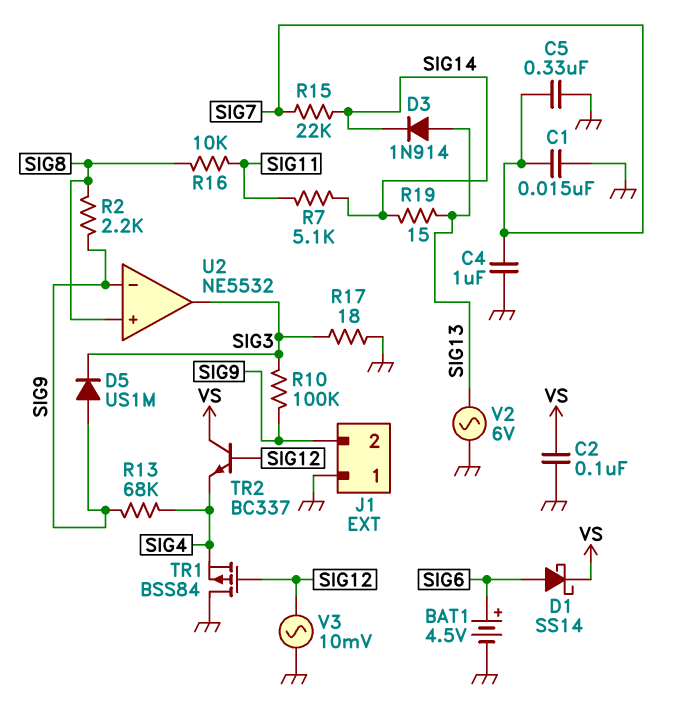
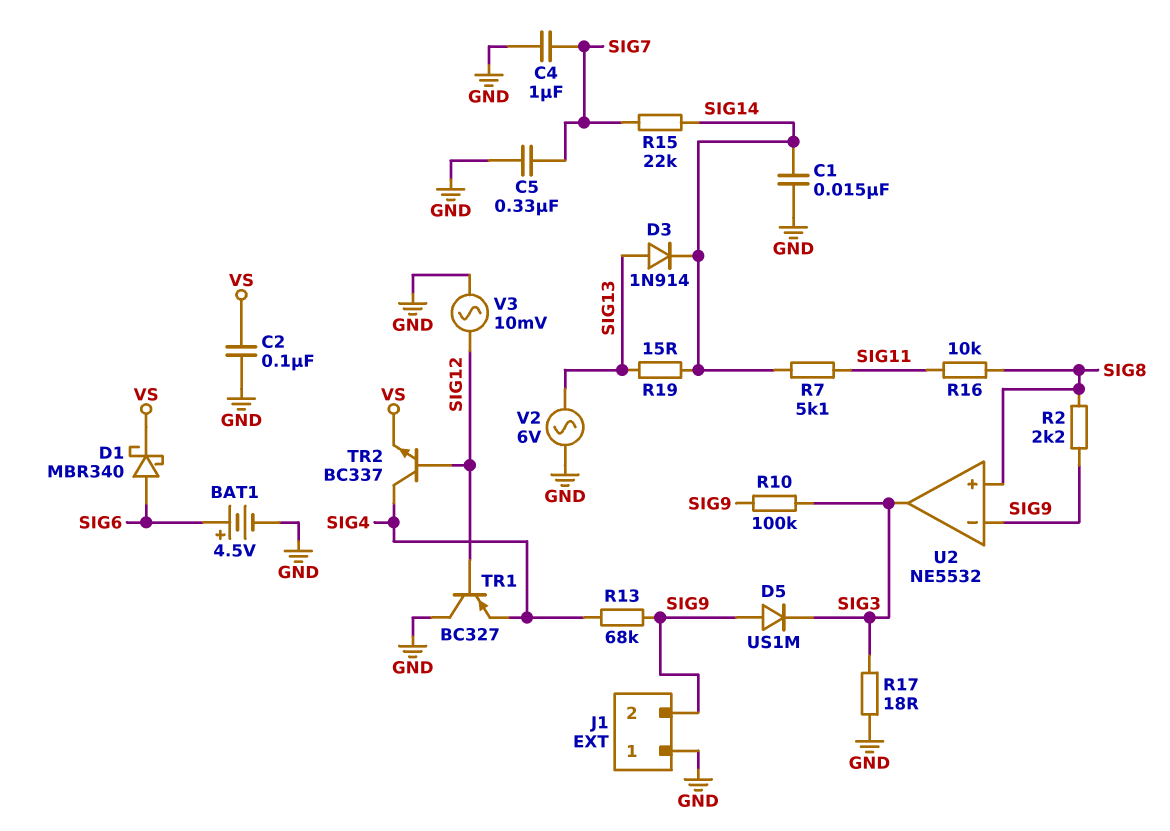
C1: 15nF (GND, SIG7) -> 15nF (GND, SIG14)
D1: schottky SS14 (A SIG6, K VS) -> schottky MBR340 (A SIG6, K VS)
TR1: PMOS BSS84 (G SIG12, D GND, S SIG4) -> PNP BC327 (B SIG12, C GND, E SIG4)
TR2: NPN BC337 (B SIG12, C VS, E SIG4) -> NPN BC337 (B SIG12, C SIG4, E VS)

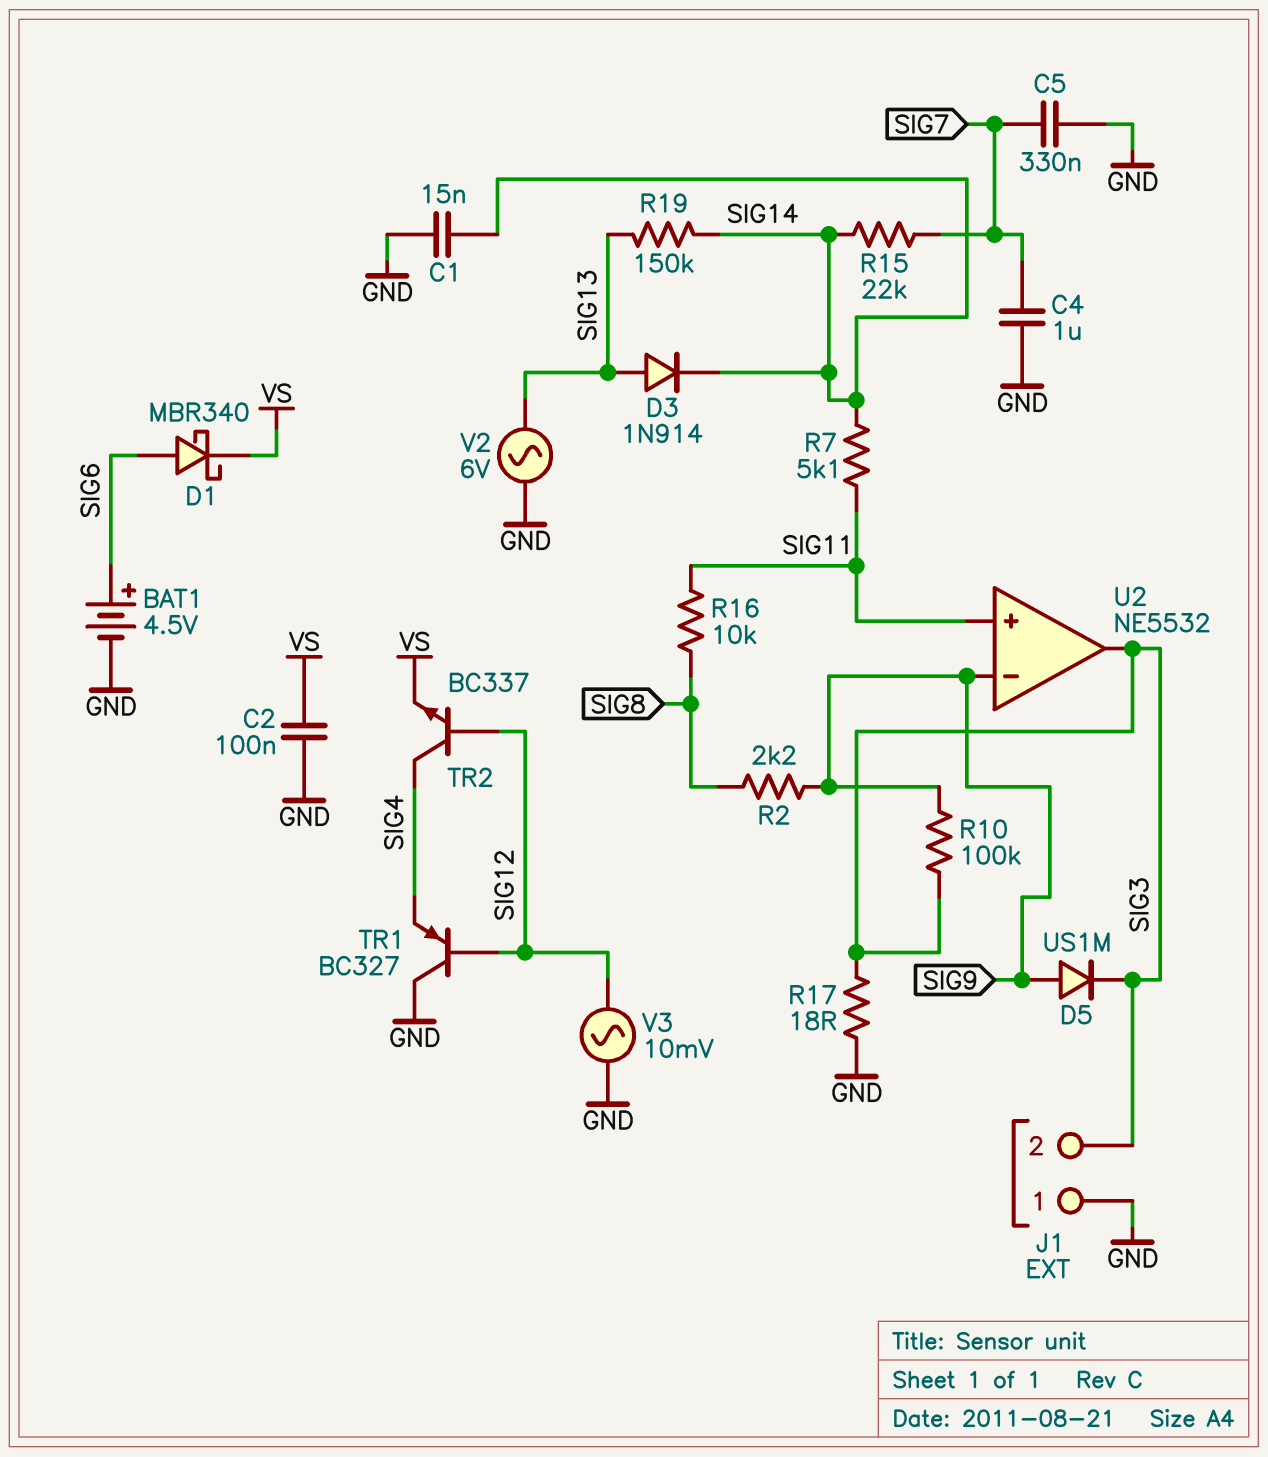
J1 pin 2: SIG9 -> SIG3
R13: 68k (SIG4, SIG9) -> none
R19: 15 (SIG13, SIG14) -> 150k (SIG13, SIG14)
U2 pin in+: SIG8 -> SIG11

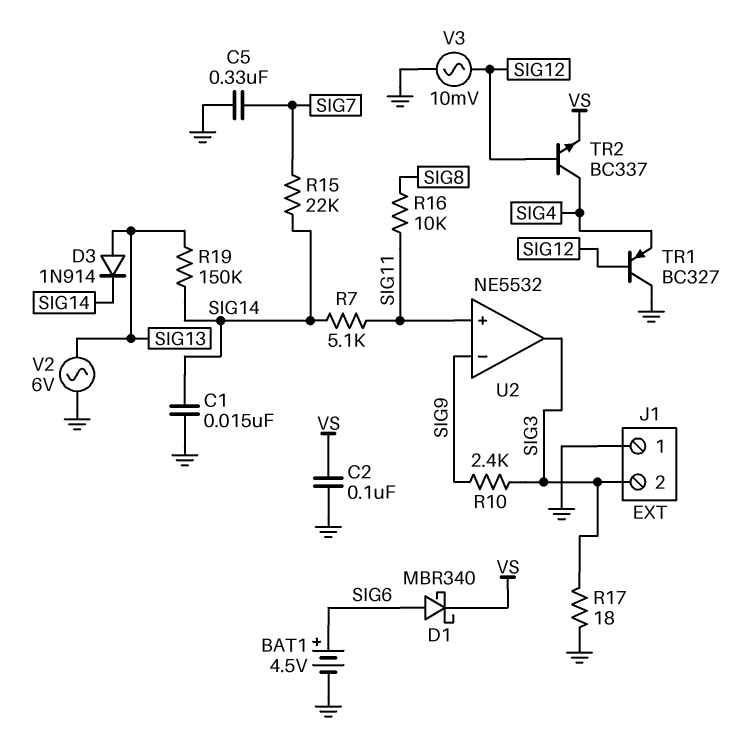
C4: 1uF (GND, SIG7) -> none
D5: diode US1M (A SIG9, K SIG3) -> none
R2: 2.2k (SIG8, SIG9) -> none
R10: 100k (SIG3, SIG9) -> 2.4k (SIG3, SIG9)

